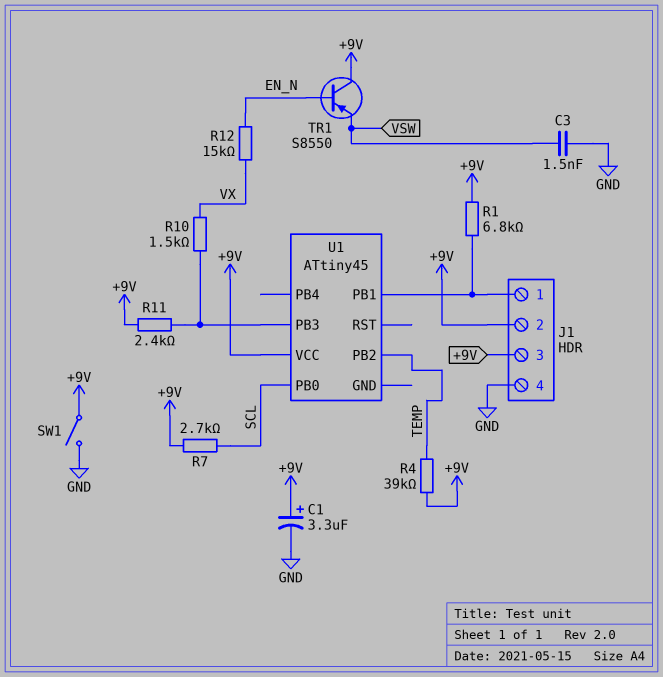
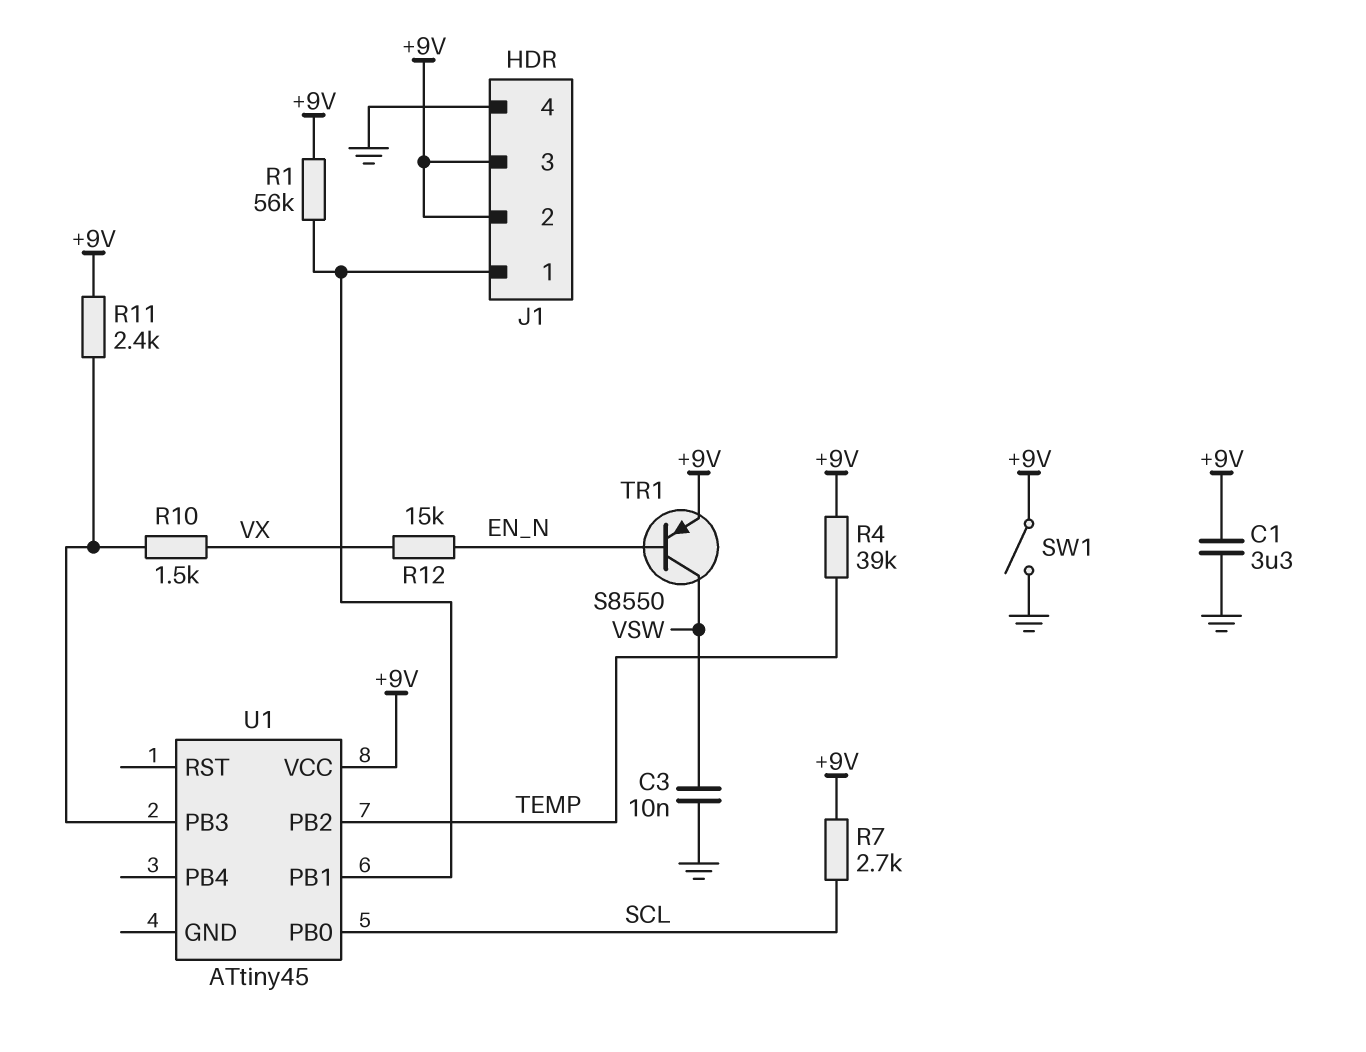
C1: 3.3uF (plus +9V, minus GND) -> 3.3uF (+9V, GND)
C3: 1.5nF (GND, VSW) -> 10nF (GND, VSW)
R1: 6.8k (+9V, J1/1) -> 56k (+9V, J1/1)
TR1: PNP S8550 (B EN_N, C +9V, E VSW) -> PNP S8550 (B EN_N, C VSW, E +9V)

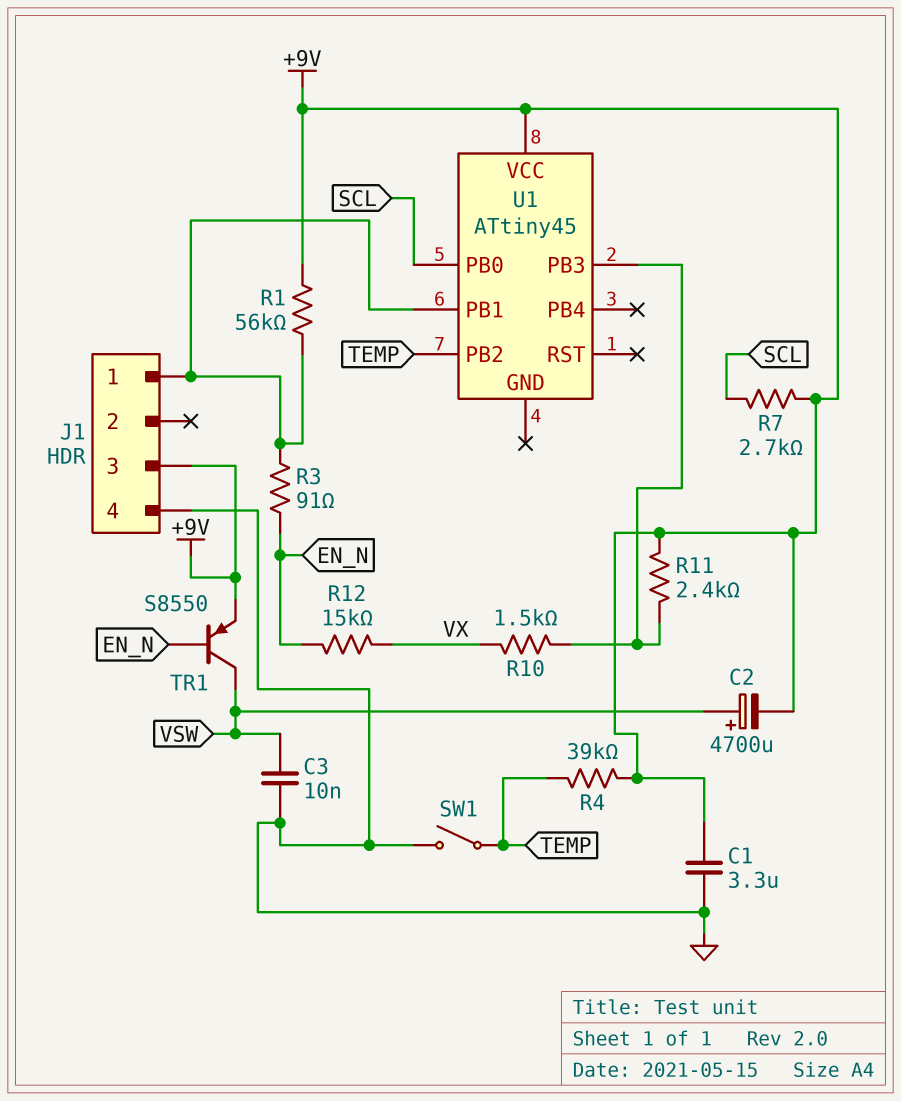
C2: none -> 4700uF (plus VSW, minus +9V)
J1 pin 2: +9V -> none
R3: none -> 91 (EN_N, J1/1)
SW1: switch (+9V, GND) -> switch (GND, TEMP)

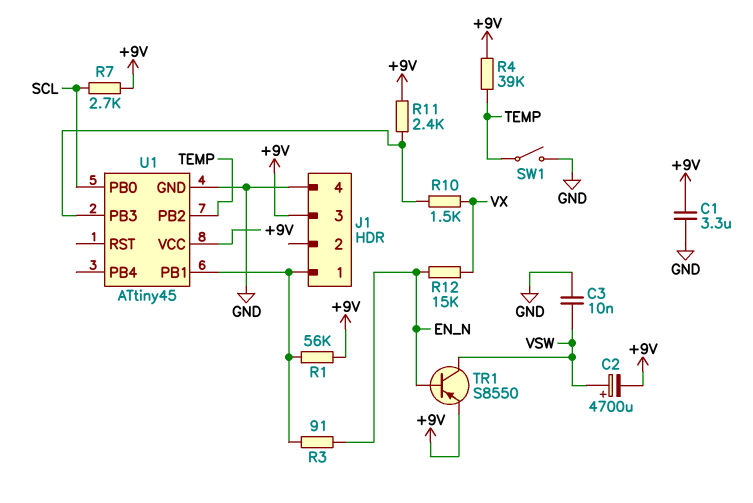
U1 pin GND: none -> GND

